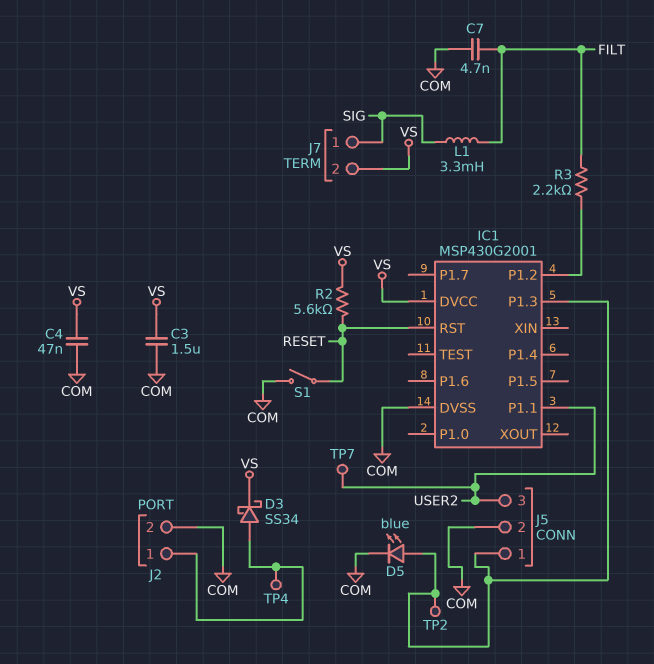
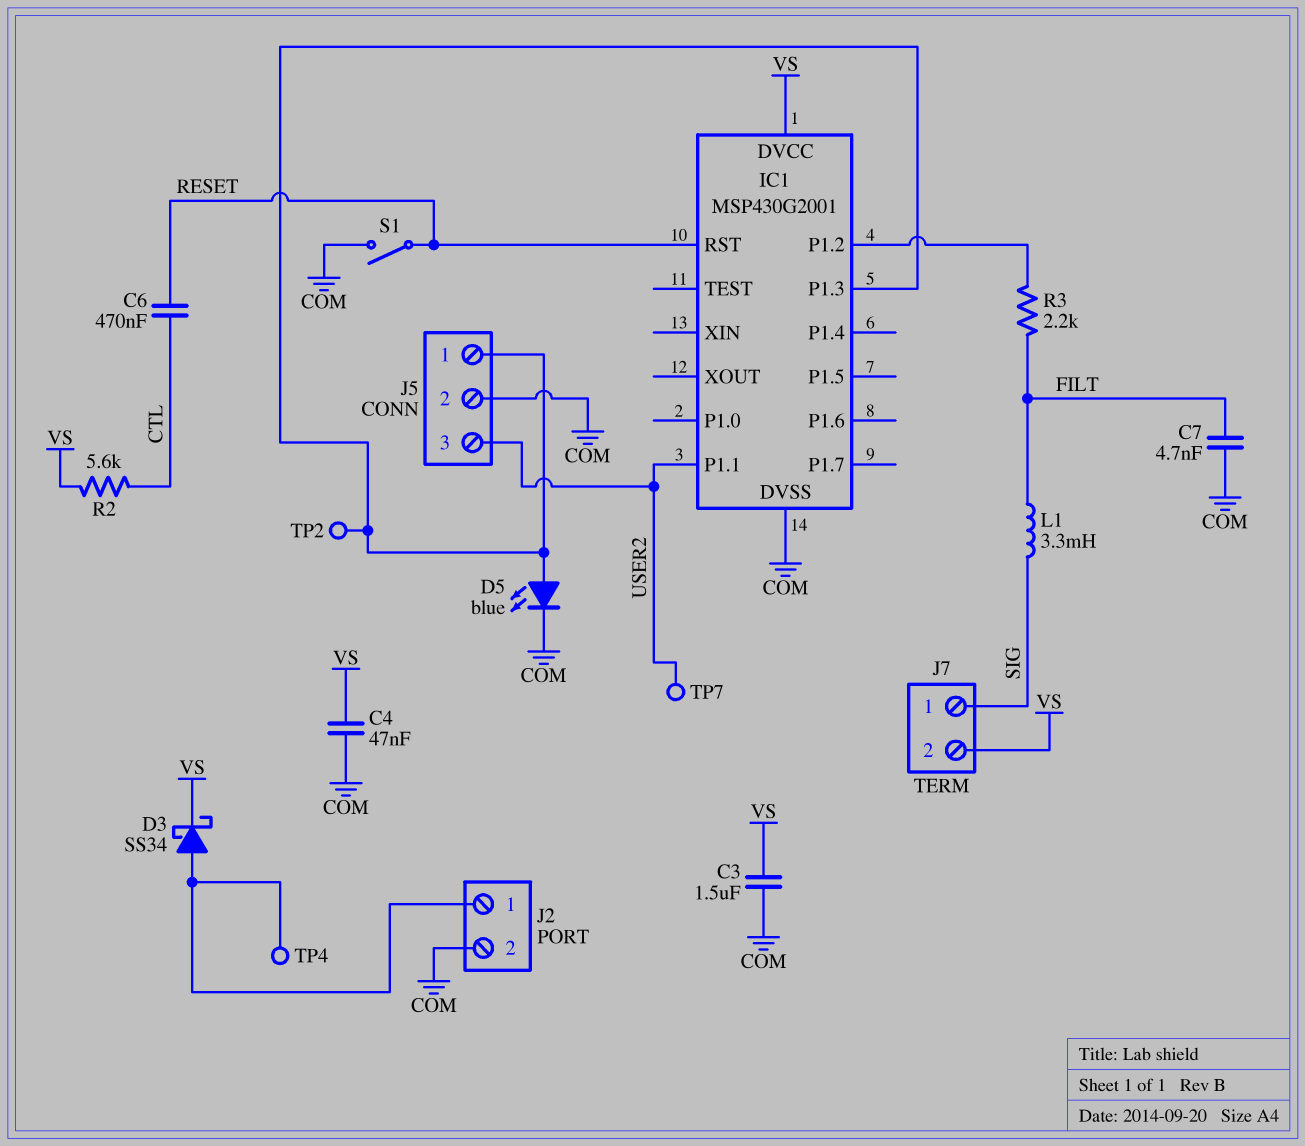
C6: none -> 470nF (CTL, RESET)
R2: 5.6k (RESET, VS) -> 5.6k (CTL, VS)

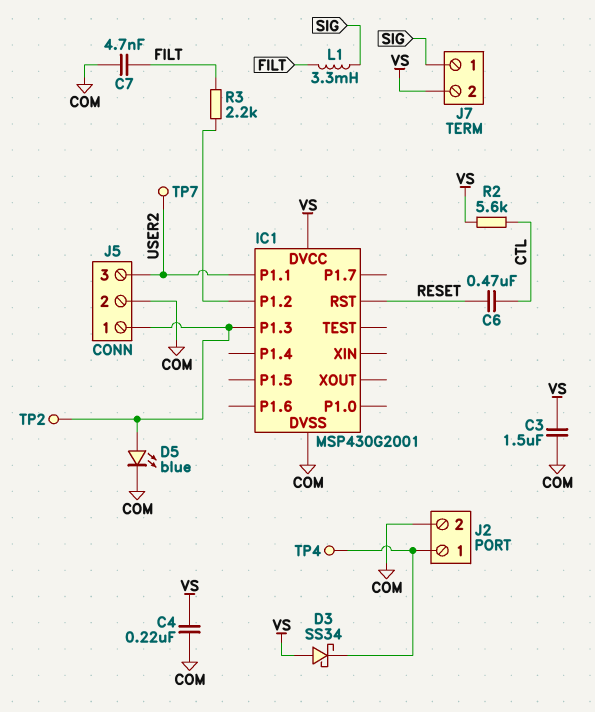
C4: 47nF (COM, VS) -> 220nF (COM, VS)
D3: schottky SS34 (A J2/1, K VS) -> schottky SS34 (A VS, K J2/1)
S1: switch (COM, RESET) -> none

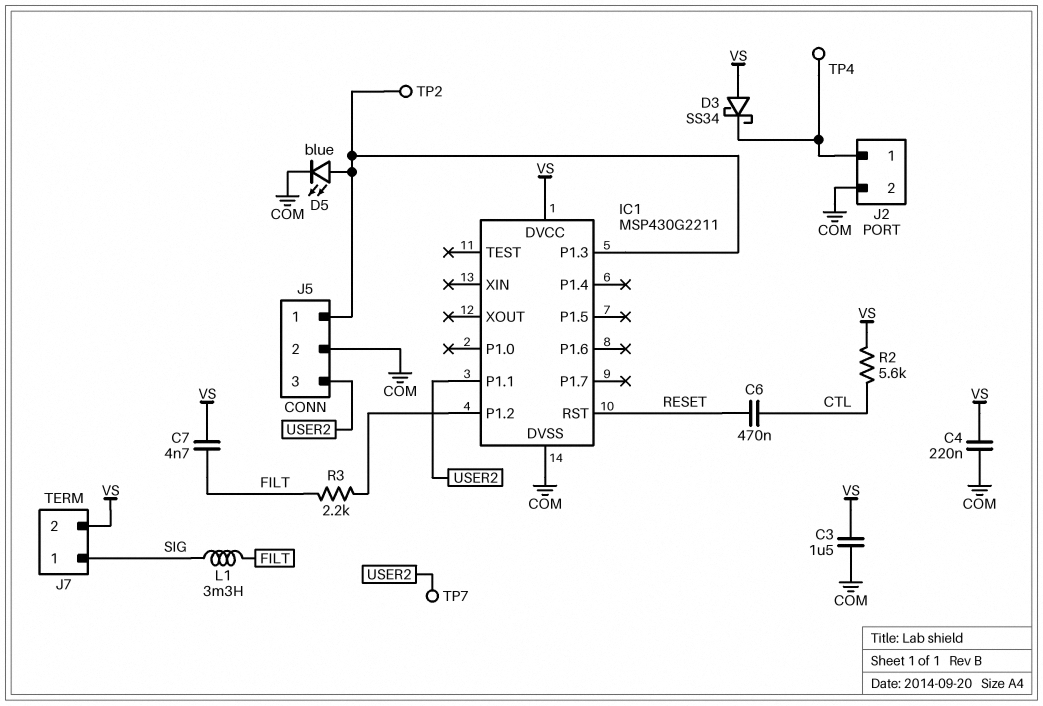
C7: 4.7nF (COM, FILT) -> 4.7nF (FILT, VS)
IC1: MSP430G2001 -> MSP430G2211

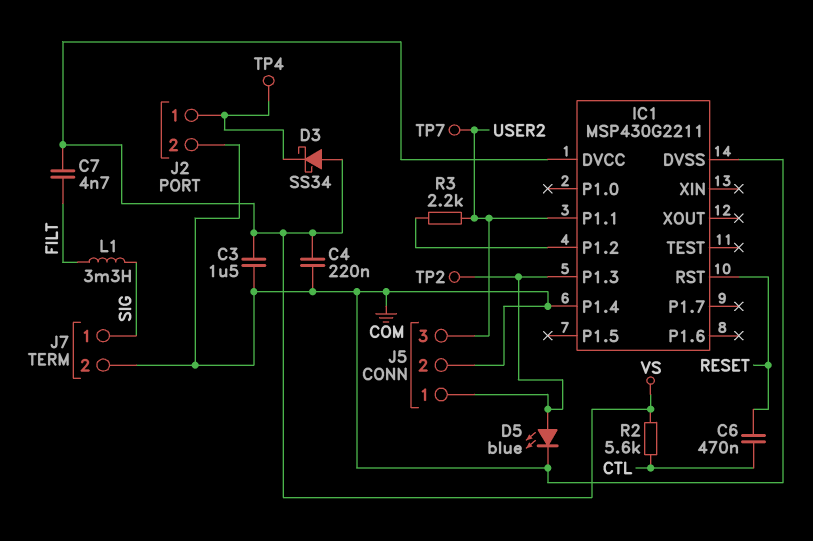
IC1 pin P1.4: none -> COM
J7 pin 2: VS -> COM
R3: 2.2k (FILT, IC1/P1.2) -> 2.2k (IC1/P1.2, USER2)

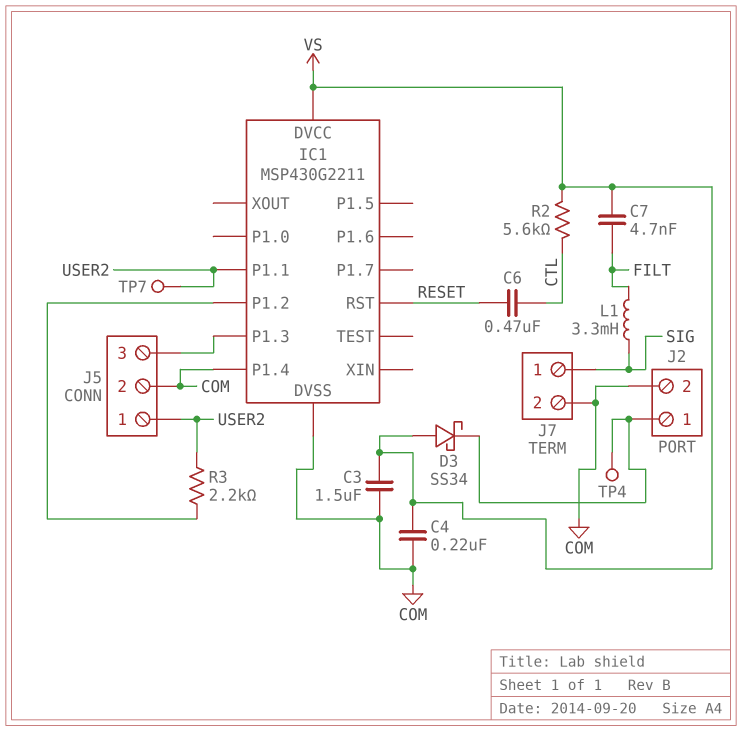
D5: LED blue (A IC1/P1.3, K COM) -> none
J5 pin 1: IC1/P1.3 -> USER2
J5 pin 3: USER2 -> IC1/P1.3
TP2: test point (IC1/P1.3) -> none

